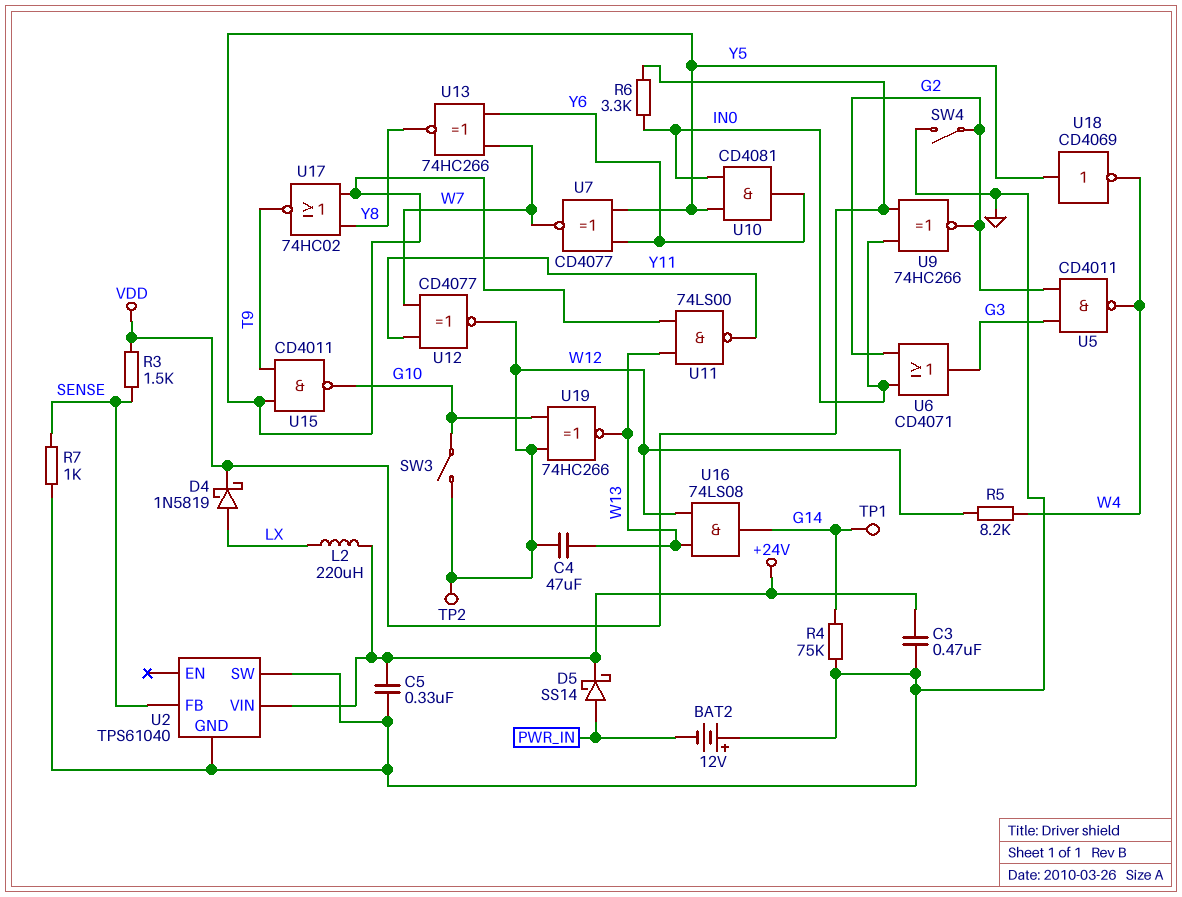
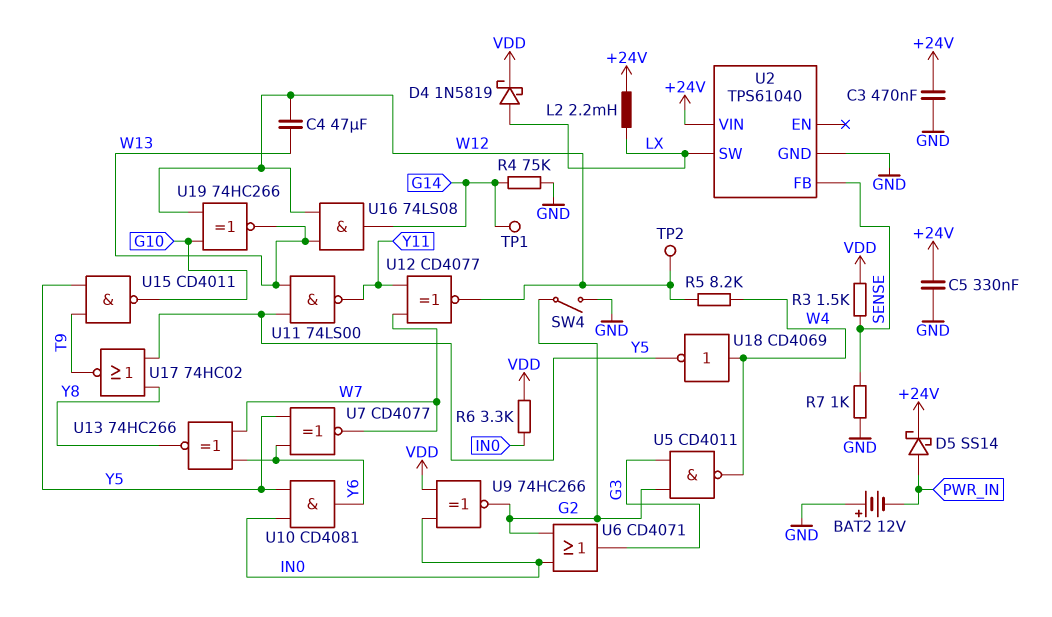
L2: 220uH (+24V, LX) -> 2.2mH (+24V, LX)
SW3: switch (G10, W12) -> none
U2 pin SW: GND -> LX
U18: NOT CD4069 (in Y5, out W4) -> NOT CD4069 (in W4, out Y5)

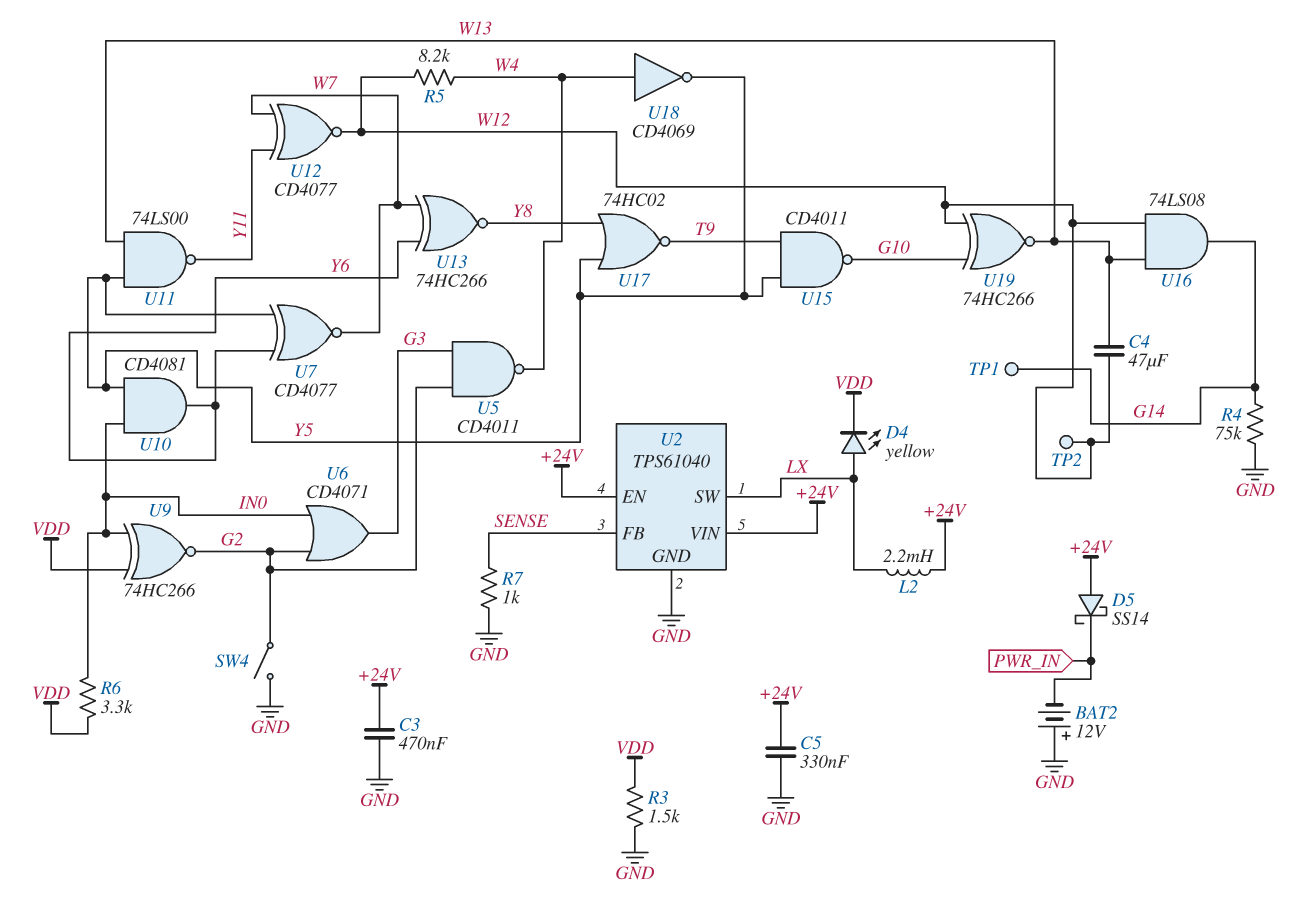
D4: schottky 1N5819 (A LX, K VDD) -> LED yellow (A LX, K VDD)
D5: schottky SS14 (A PWR_IN, K +24V) -> schottky SS14 (A +24V, K PWR_IN)
R3: 1.5k (SENSE, VDD) -> 1.5k (GND, VDD)
U2 pin EN: none -> +24V

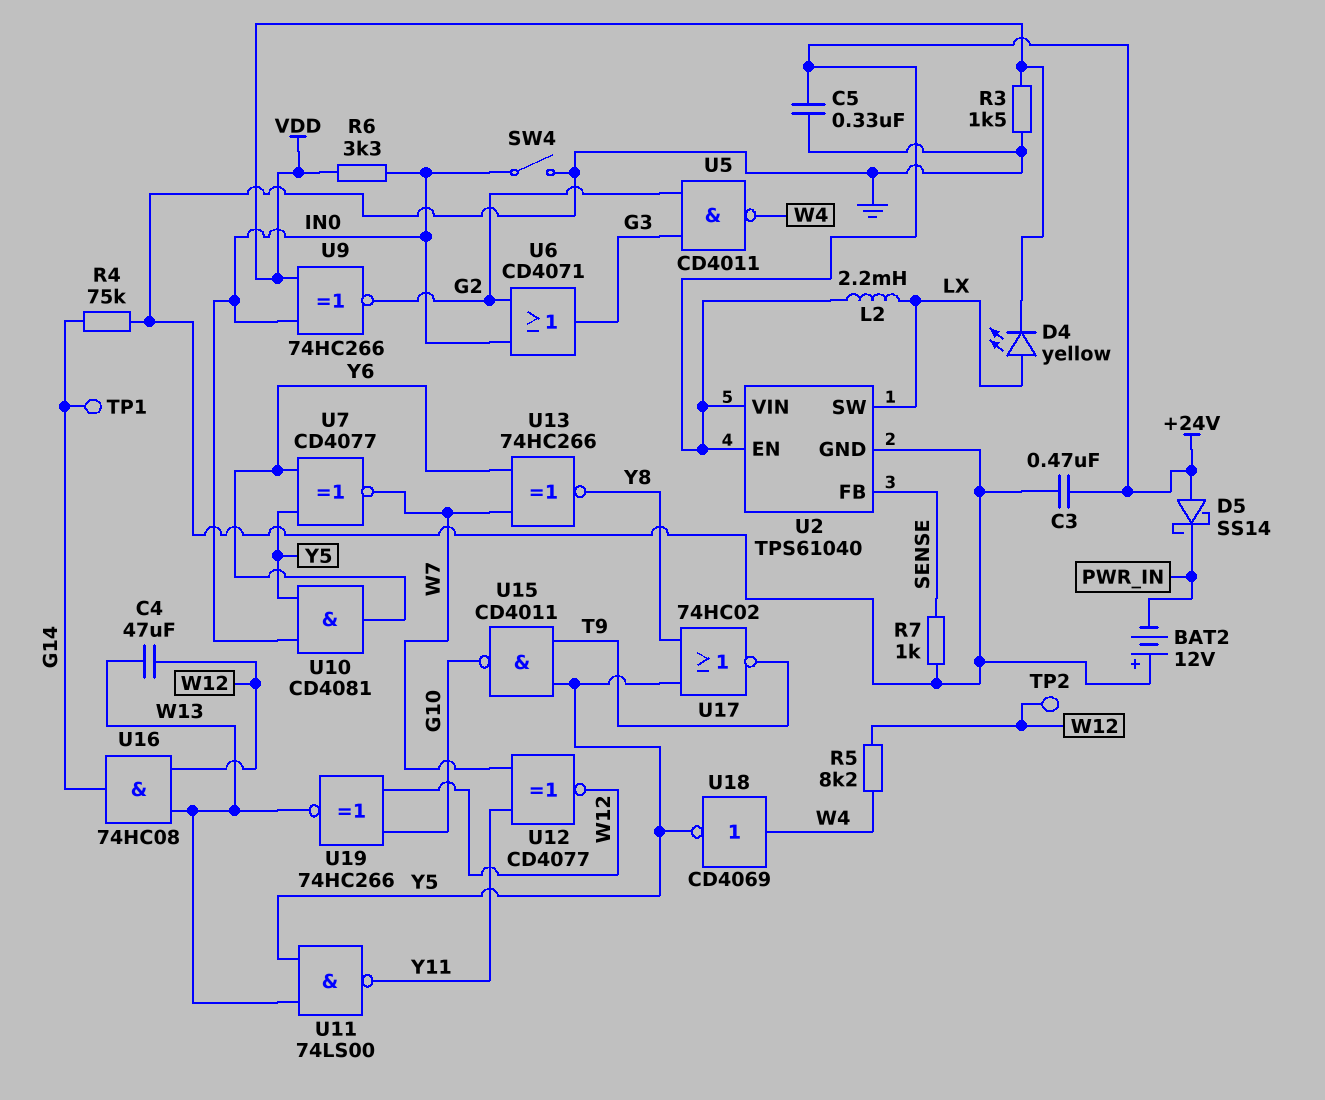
SW4: switch (G2, GND) -> switch (GND, IN0)
U16: AND 74LS08 (in W12, in W13, out G14) -> AND 74HC08 (in W12, in W13, out G14)

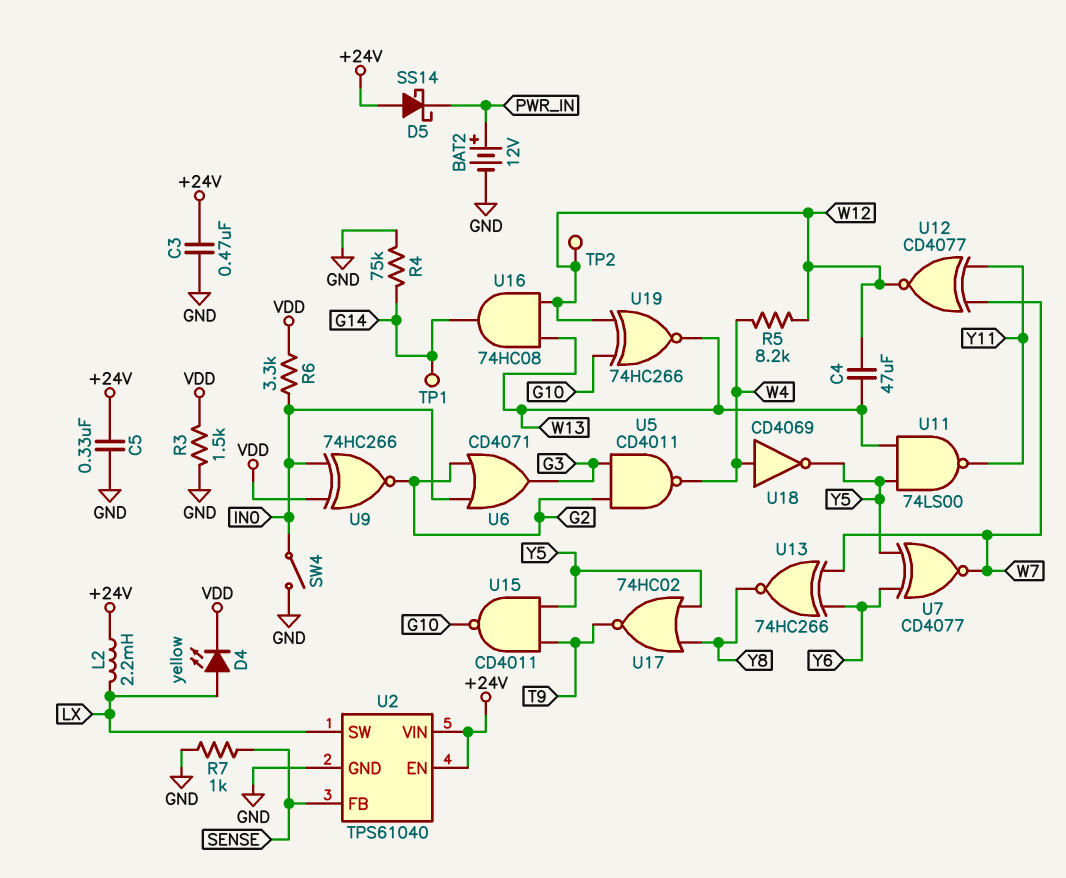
BAT2: 12V (plus GND, minus PWR_IN) -> 12V (plus PWR_IN, minus GND)
U10: AND CD4081 (in IN0, in Y5, out Y6) -> none

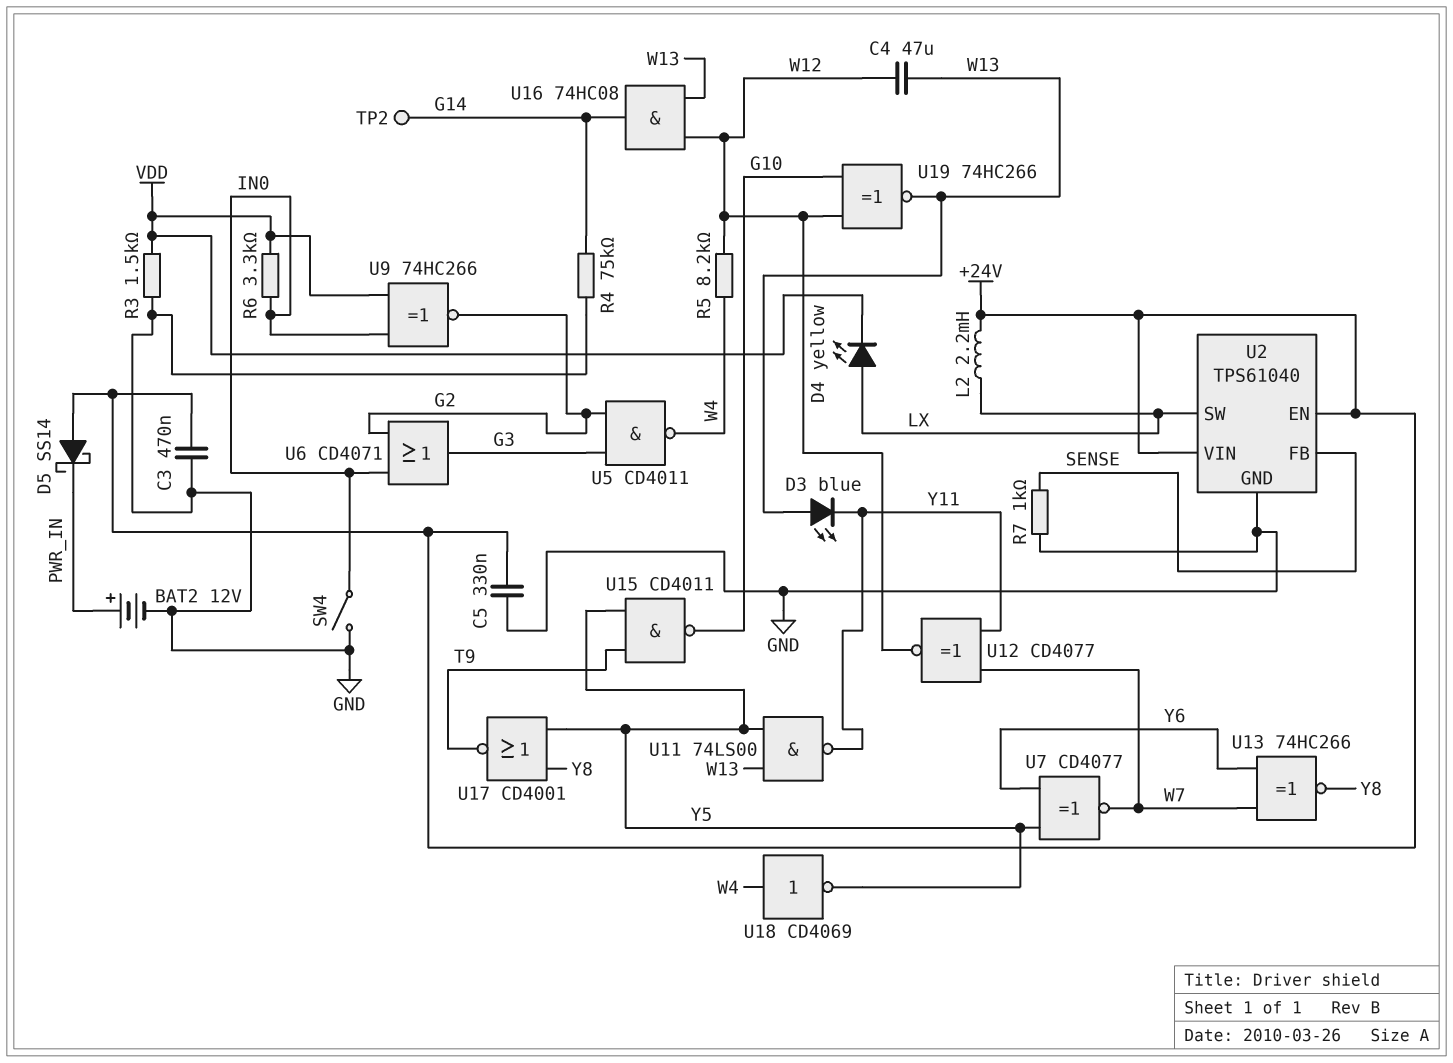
D3: none -> LED blue (A W13, K Y11)
TP1: test point (G14) -> none
TP2: test point (W12) -> test point (G14)
U17: NOR 74HC02 (in Y5, in Y8, out T9) -> NOR CD4001 (in Y5, in Y8, out T9)

